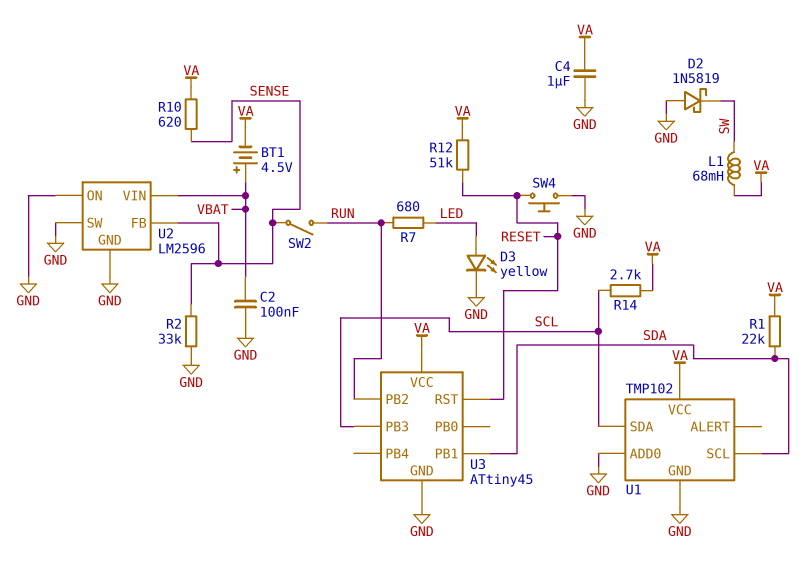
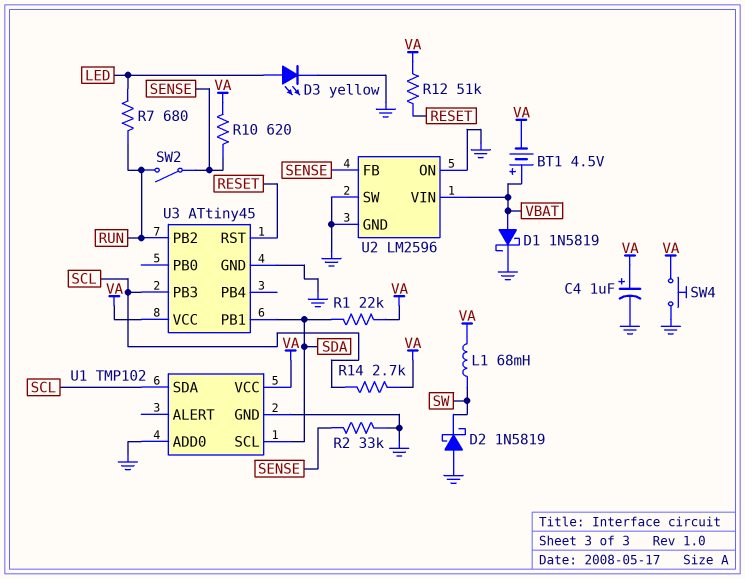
C2: 100nF (GND, VBAT) -> none
C4: 1uF (GND, VA) -> 1uF (plus VA, minus GND)
D1: none -> schottky 1N5819 (A VBAT, K GND)
SW4: button (GND, RESET) -> button (GND, VA)

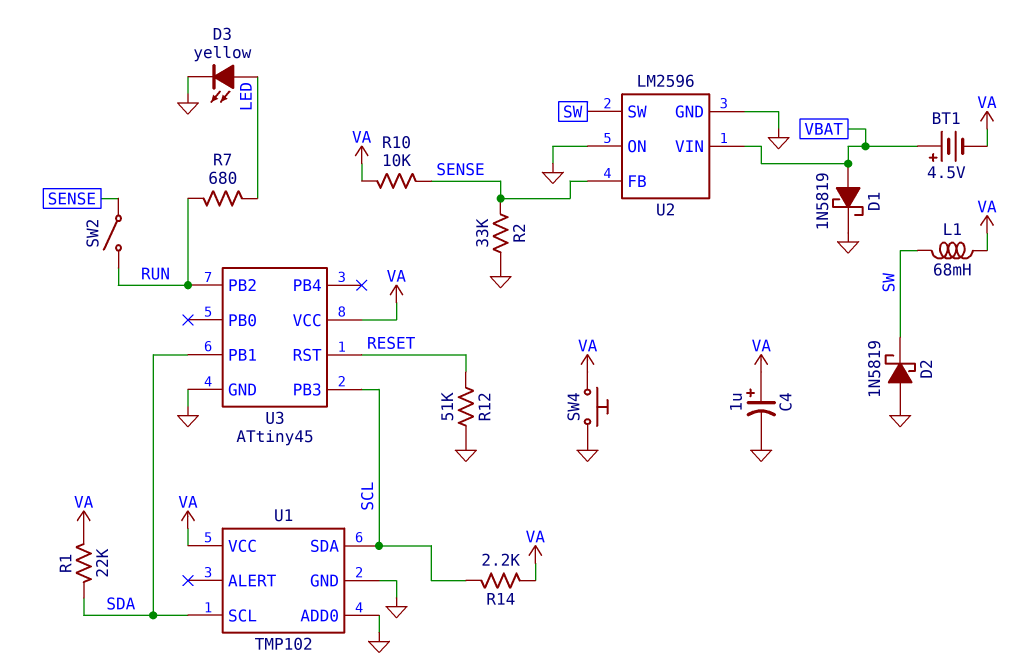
R10: 620 (SENSE, VA) -> 10k (SENSE, VA)
R12: 51k (RESET, VA) -> 51k (GND, RESET)
R14: 2.7k (SCL, VA) -> 2.2k (SCL, VA)
U2 pin SW: GND -> SW

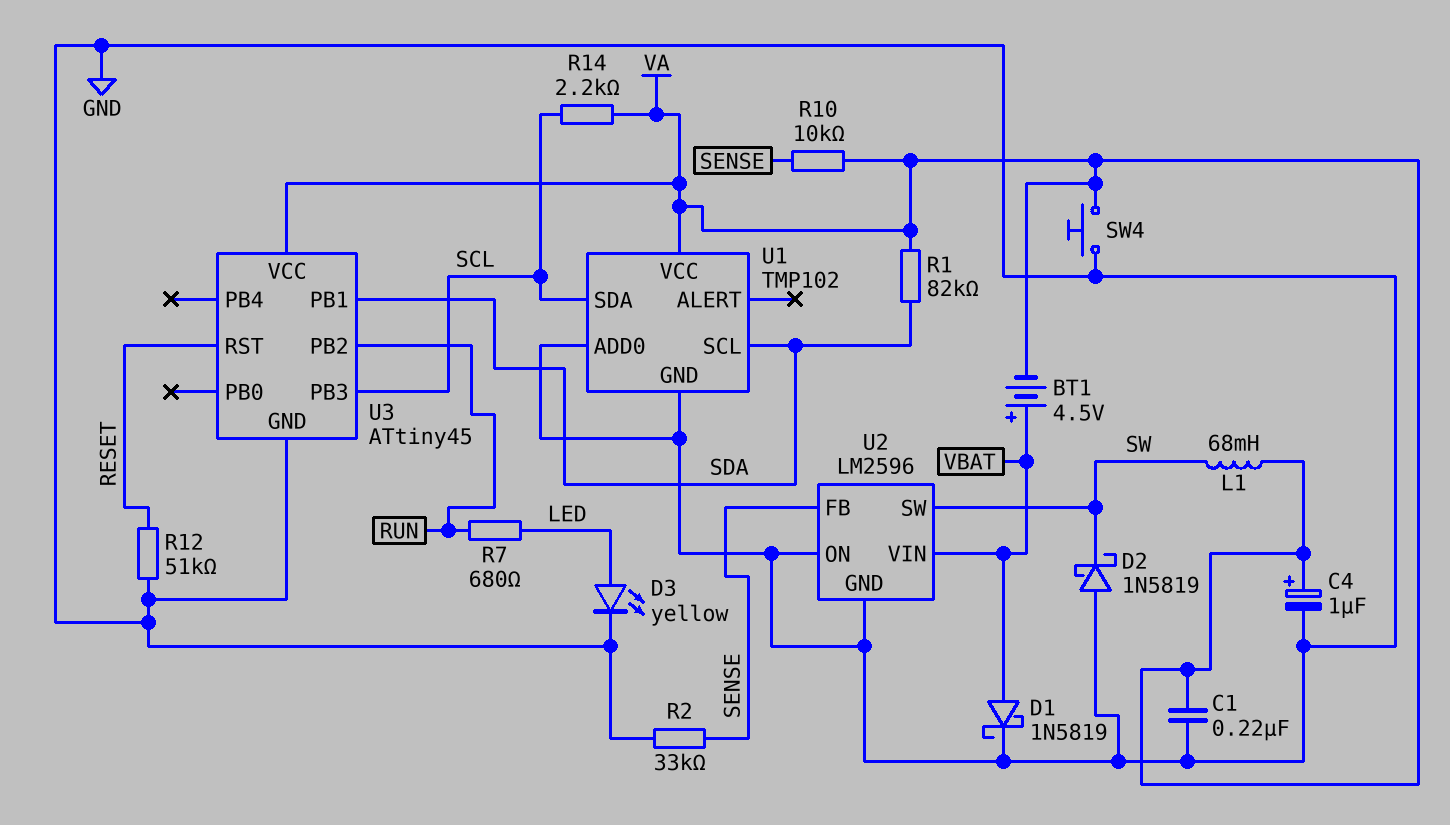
C1: none -> 220nF (GND, VA)
R1: 22k (SDA, VA) -> 82k (SDA, VA)
SW2: switch (RUN, SENSE) -> none

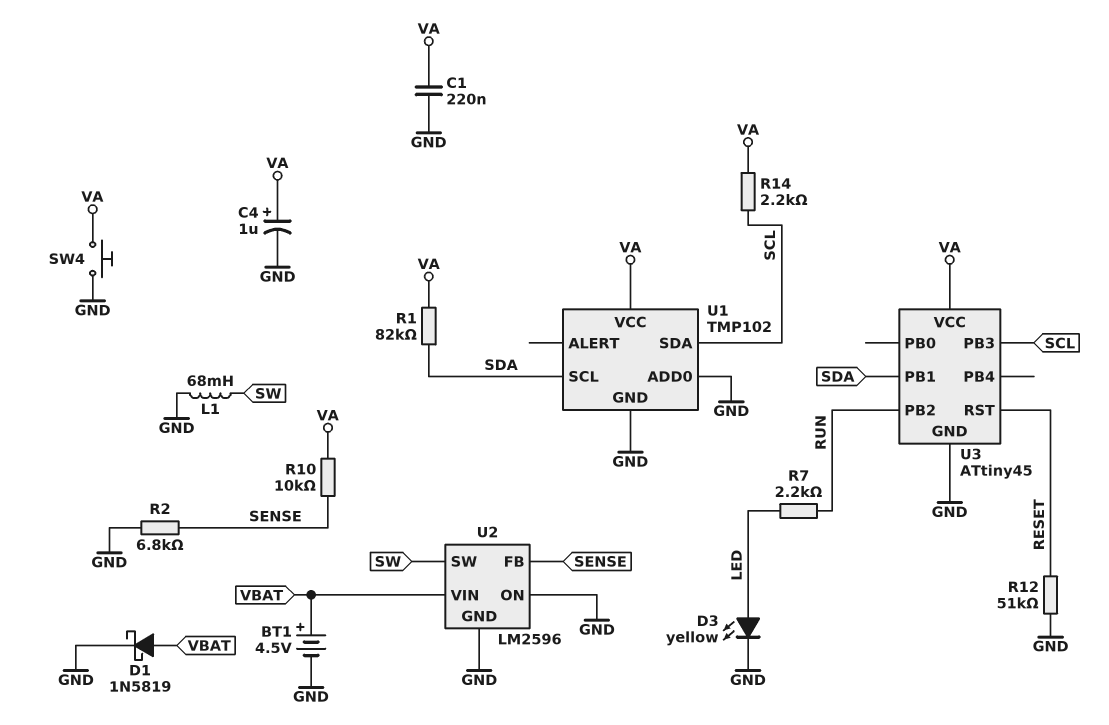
BT1: 4.5V (plus VBAT, minus VA) -> 4.5V (plus VBAT, minus GND)
D2: schottky 1N5819 (A GND, K SW) -> none
L1: 68mH (SW, VA) -> 68mH (GND, SW)
R2: 33k (GND, SENSE) -> 6.8k (GND, SENSE)
R7: 680 (LED, RUN) -> 2.2k (LED, RUN)

